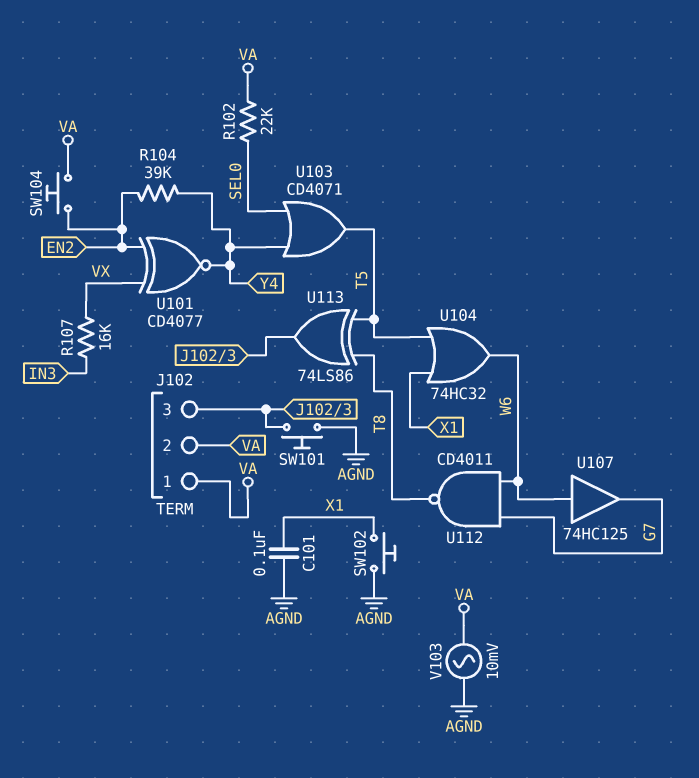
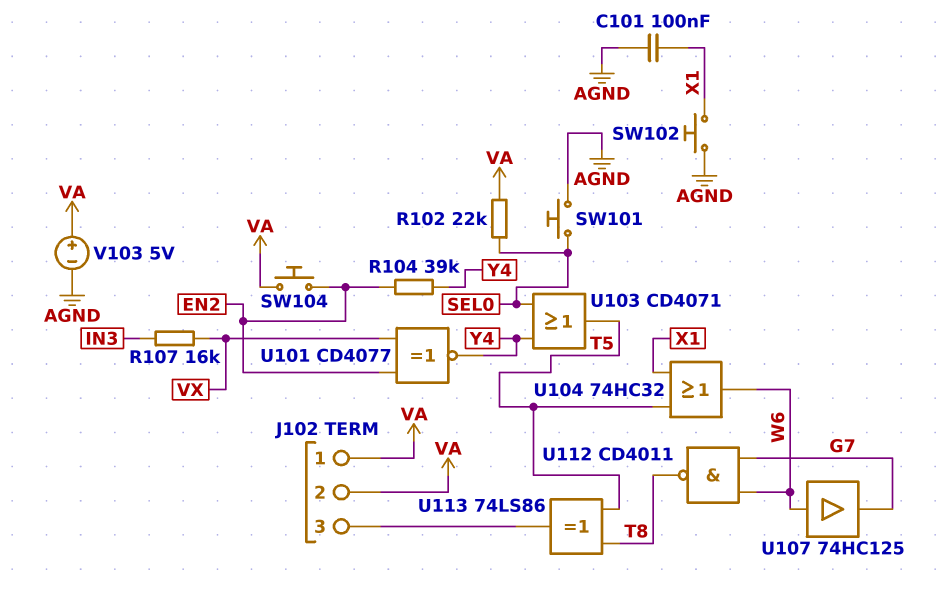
SW101: button (AGND, J102/3) -> button (AGND, SEL0)
V103: AC 10mV (AGND, VA) -> 5V (plus VA, minus AGND)

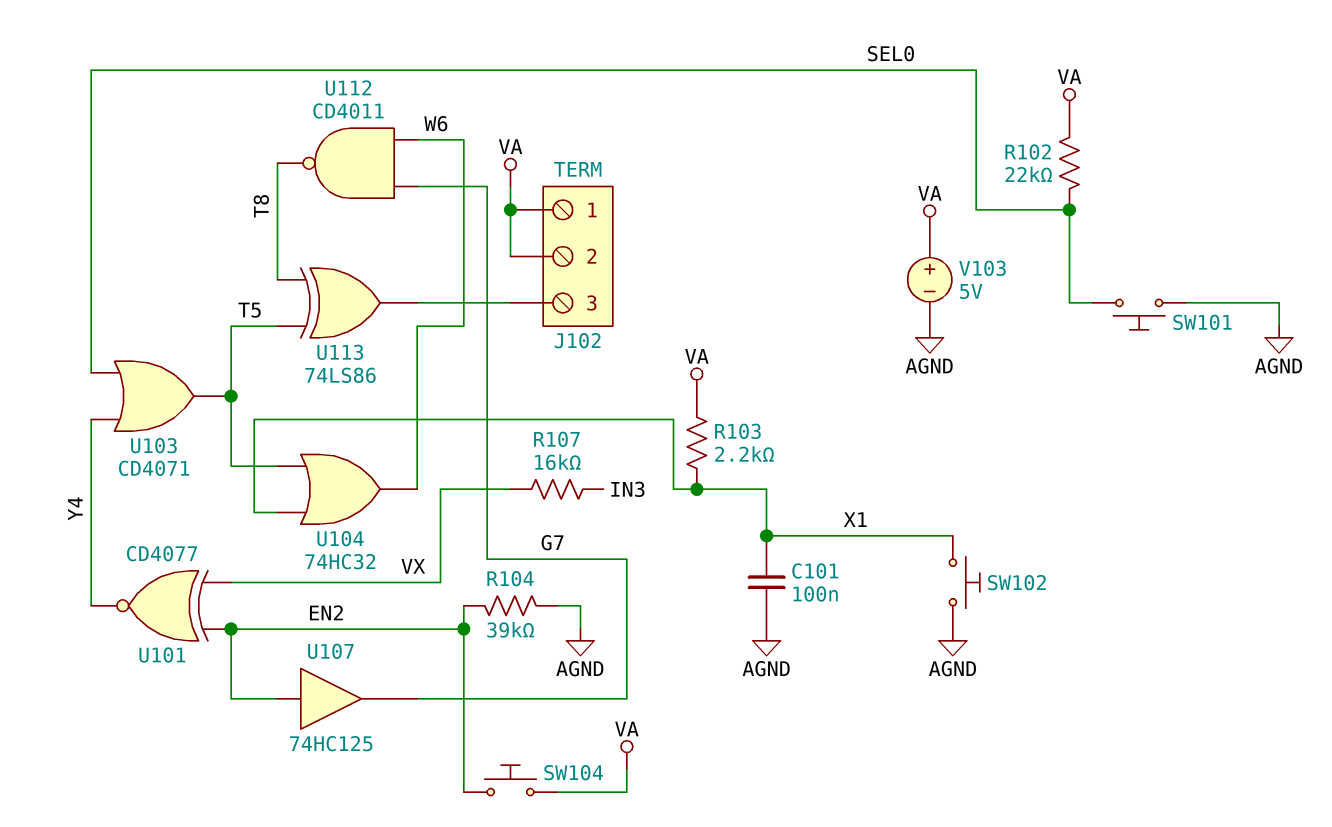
R103: none -> 2.2k (VA, X1)
R104: 39k (EN2, Y4) -> 39k (AGND, EN2)
U107: buffer 74HC125 (in W6, out G7) -> buffer 74HC125 (in EN2, out G7)

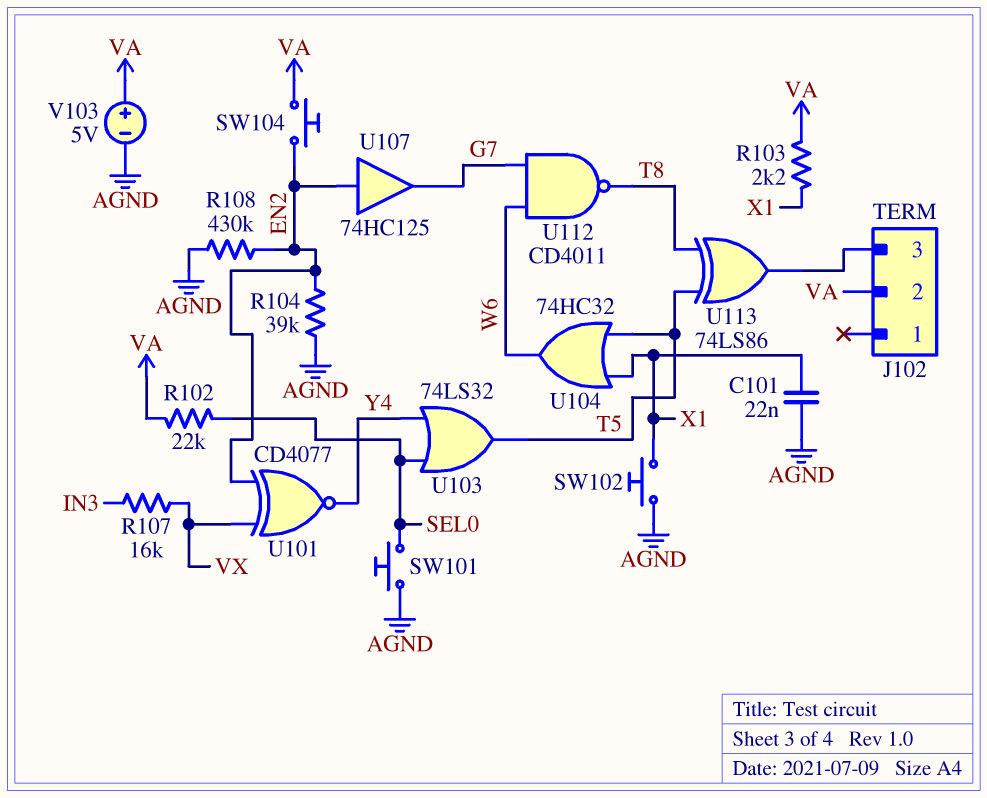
C101: 100nF (AGND, X1) -> 22nF (AGND, X1)
J102 pin 1: VA -> none
R108: none -> 430k (AGND, EN2)
U103: OR CD4071 (in SEL0, in Y4, out T5) -> OR 74LS32 (in SEL0, in Y4, out T5)

